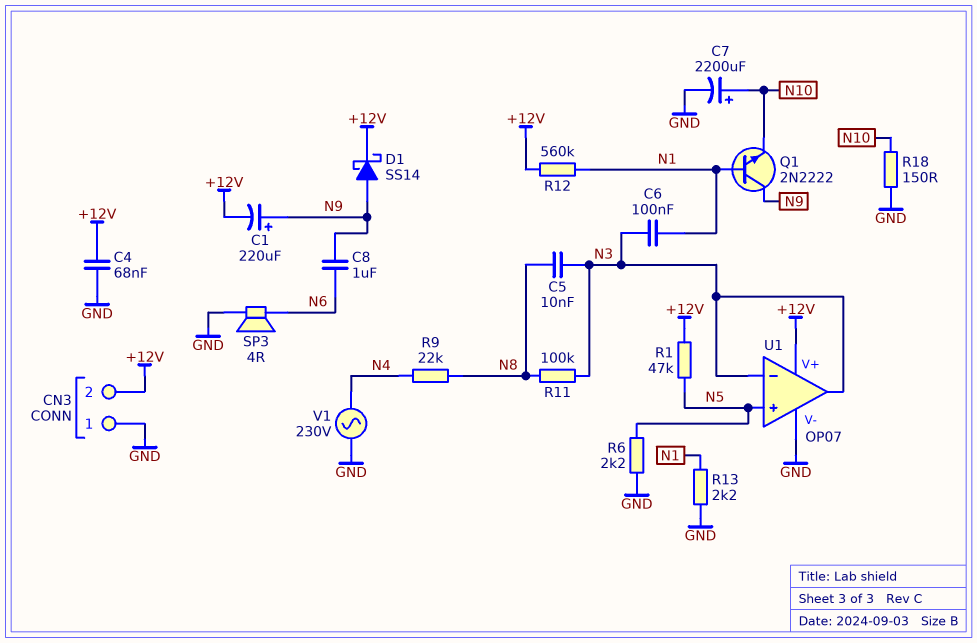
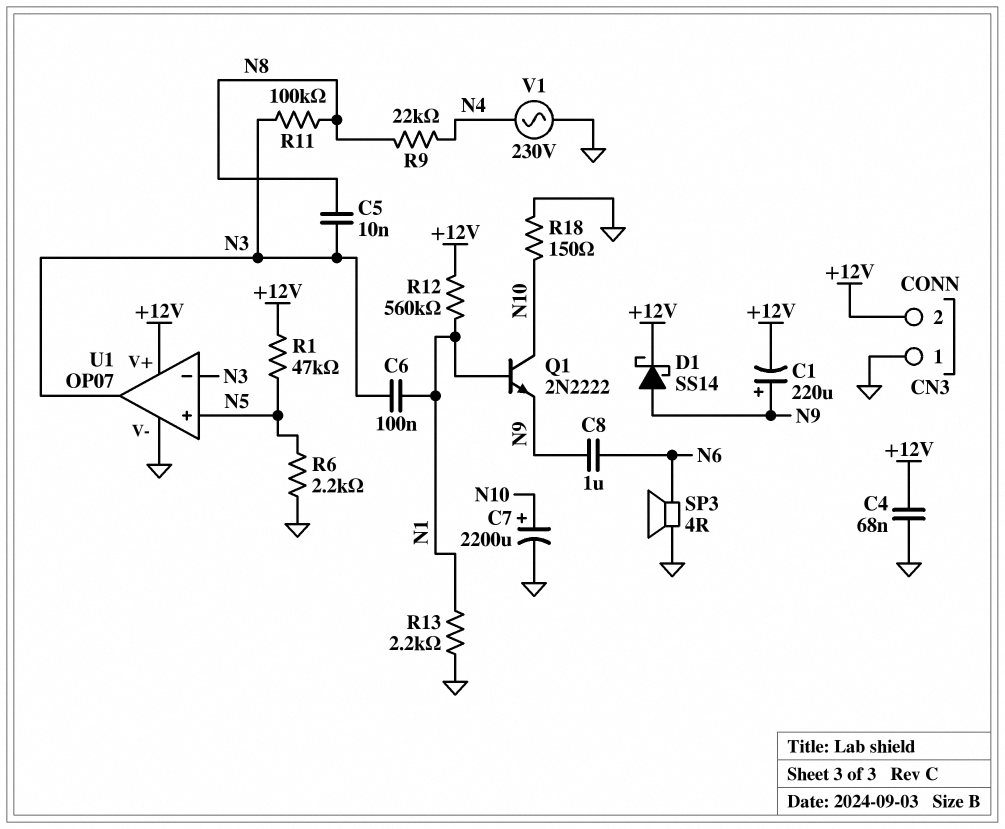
Q1: NPN 2N2222 (B N1, C N9, E N10) -> NPN 2N2222 (B N1, C N10, E N9)

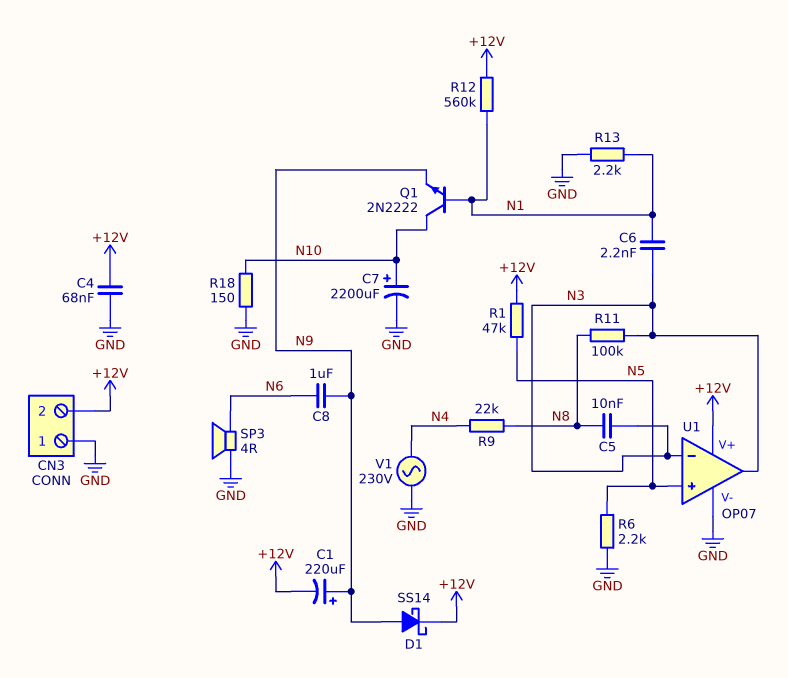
C6: 100nF (N1, N3) -> 2.2nF (N1, N3)

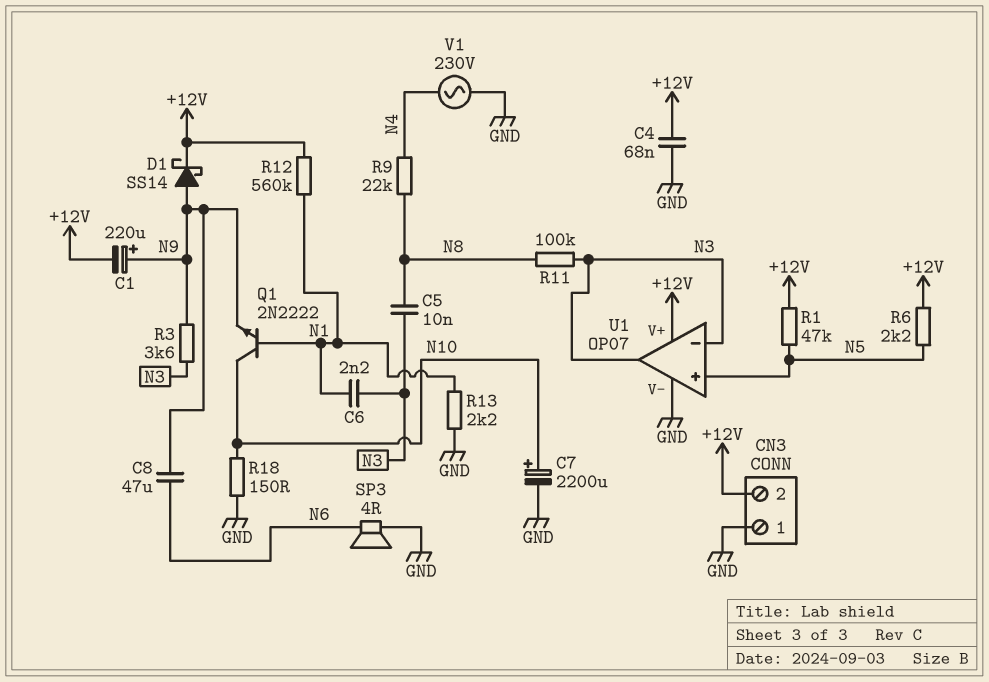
C8: 1uF (N6, N9) -> 47uF (N6, N9)
R3: none -> 3.6k (N3, N9)
R6: 2.2k (GND, N5) -> 2.2k (+12V, N5)

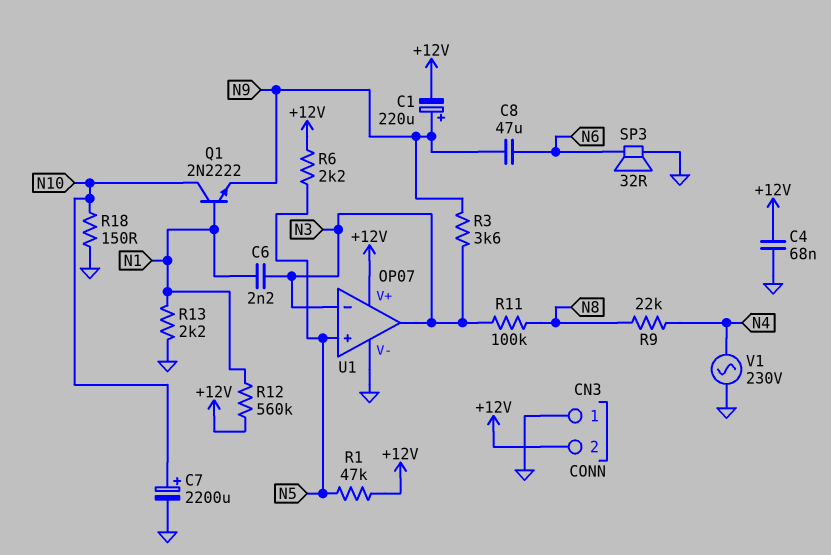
C5: 10nF (N3, N8) -> none
D1: schottky SS14 (A N9, K +12V) -> none
SP3: speaker 4R (GND, N6) -> speaker 32R (GND, N6)

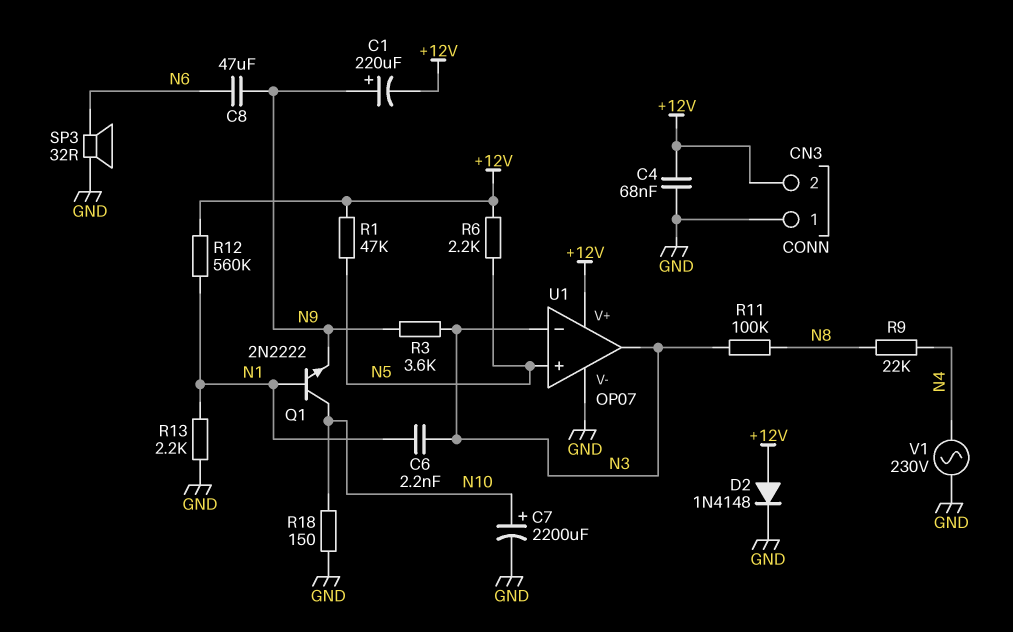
D2: none -> diode 1N4148 (A +12V, K GND)

